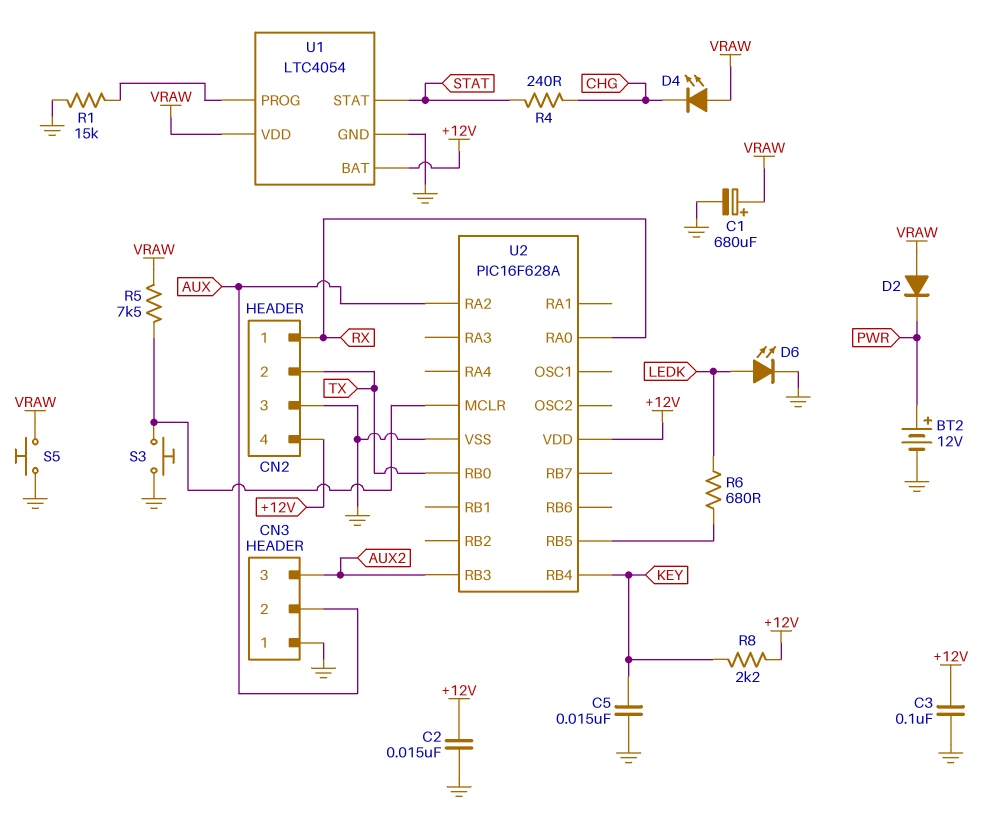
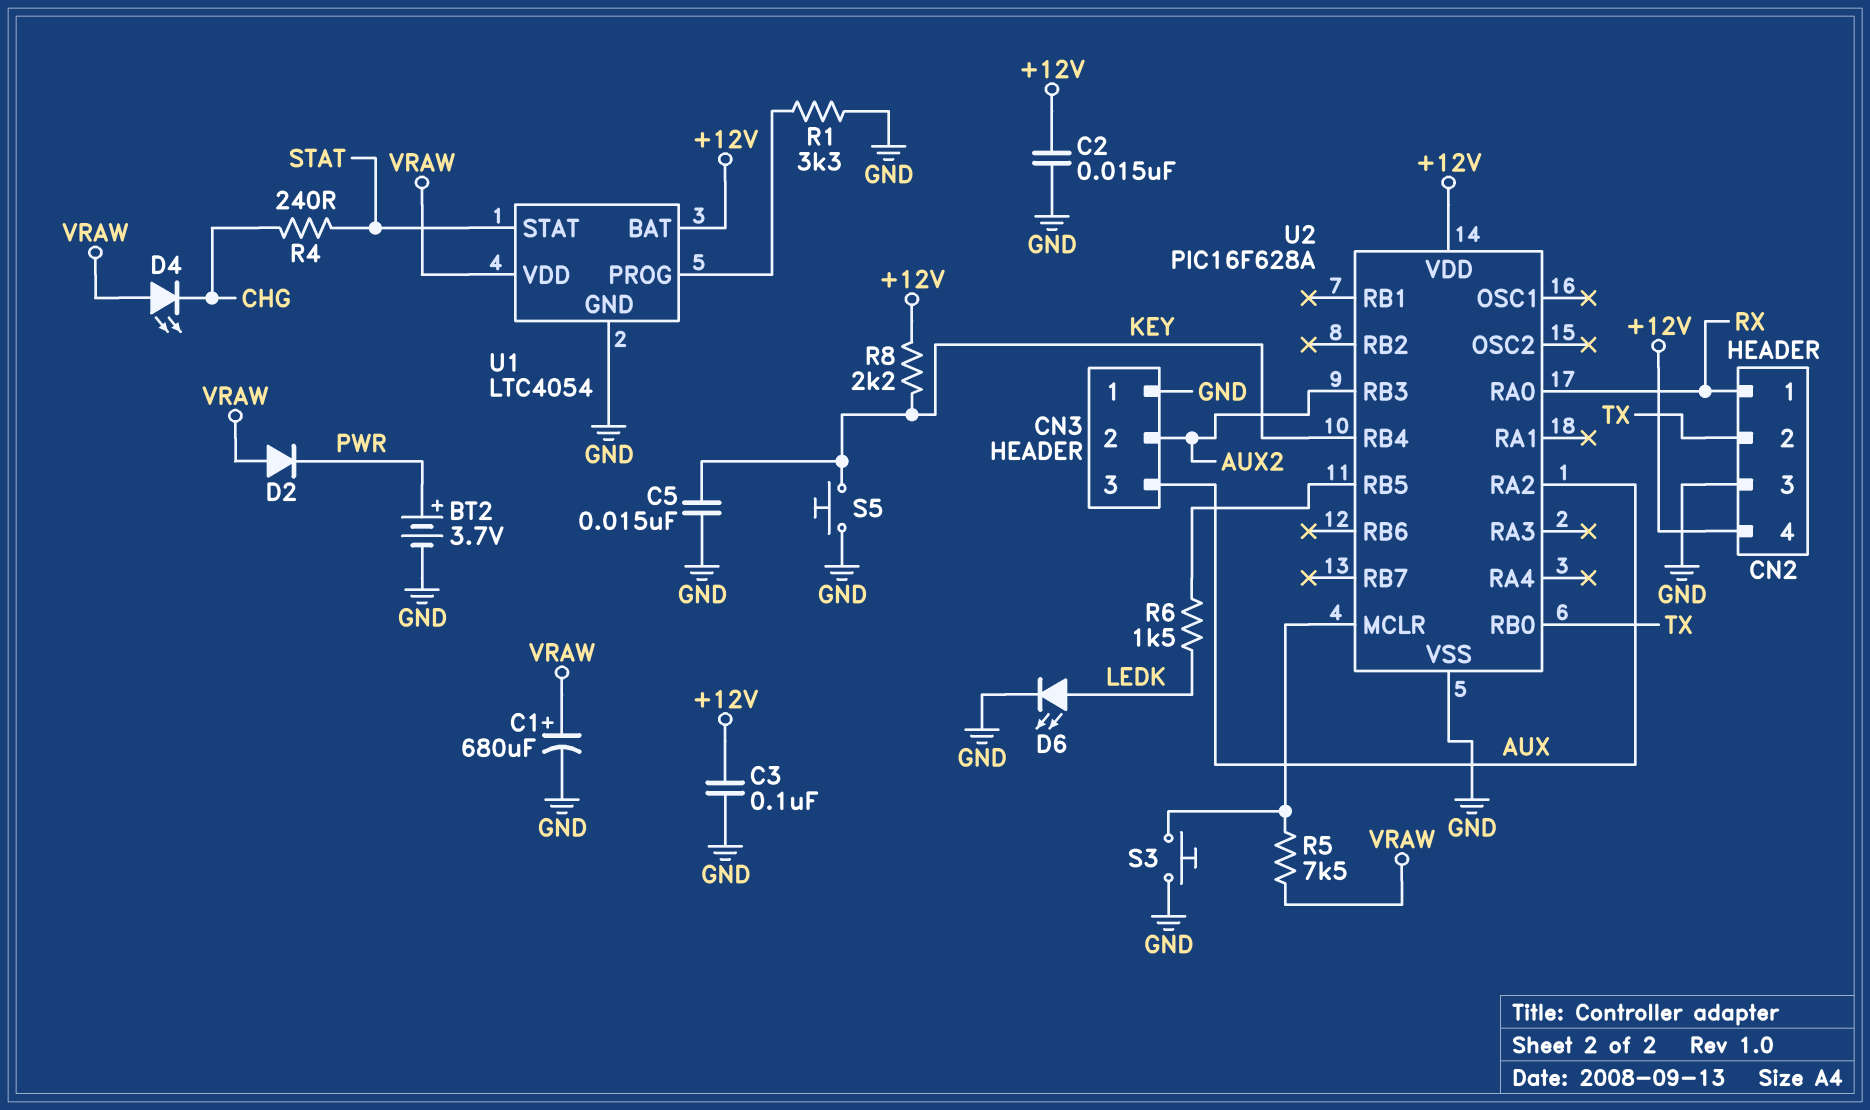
BT2: 12V (plus PWR, minus GND) -> 3.7V (plus PWR, minus GND)
CN3 pin 2: AUX -> AUX2
CN3 pin 3: AUX2 -> AUX
R1: 15k (GND, U1/PROG) -> 3.3k (GND, U1/PROG)
R6: 680 (LEDK, U2/RB5) -> 1.5k (LEDK, U2/RB5)
S5: button (GND, VRAW) -> button (GND, KEY)

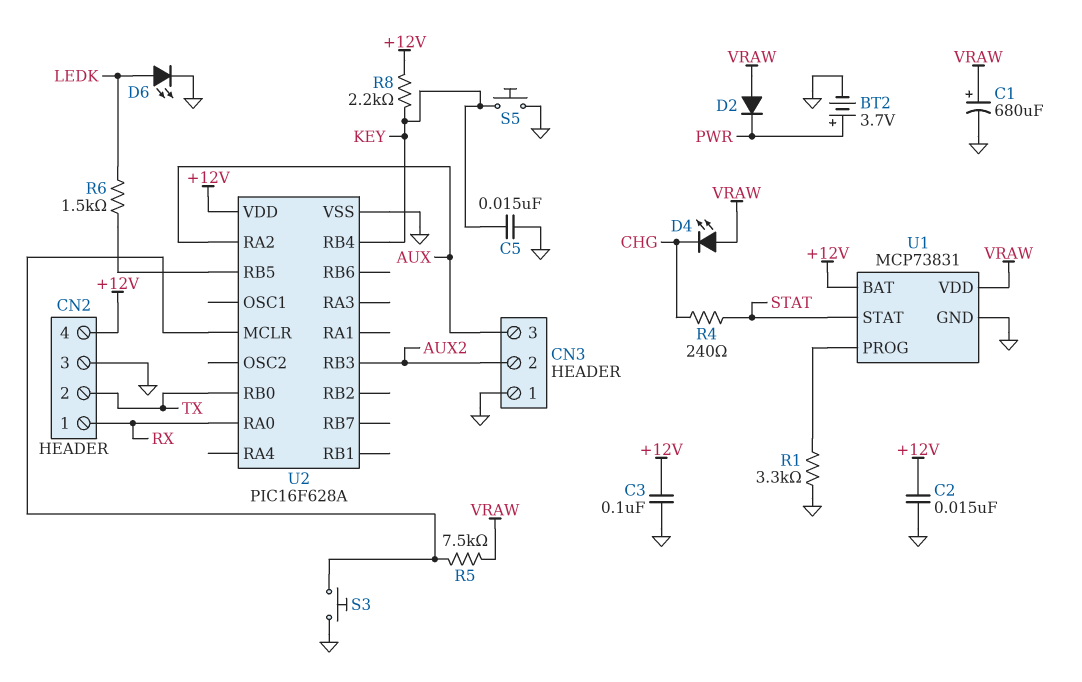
U1: LTC4054 -> MCP73831

